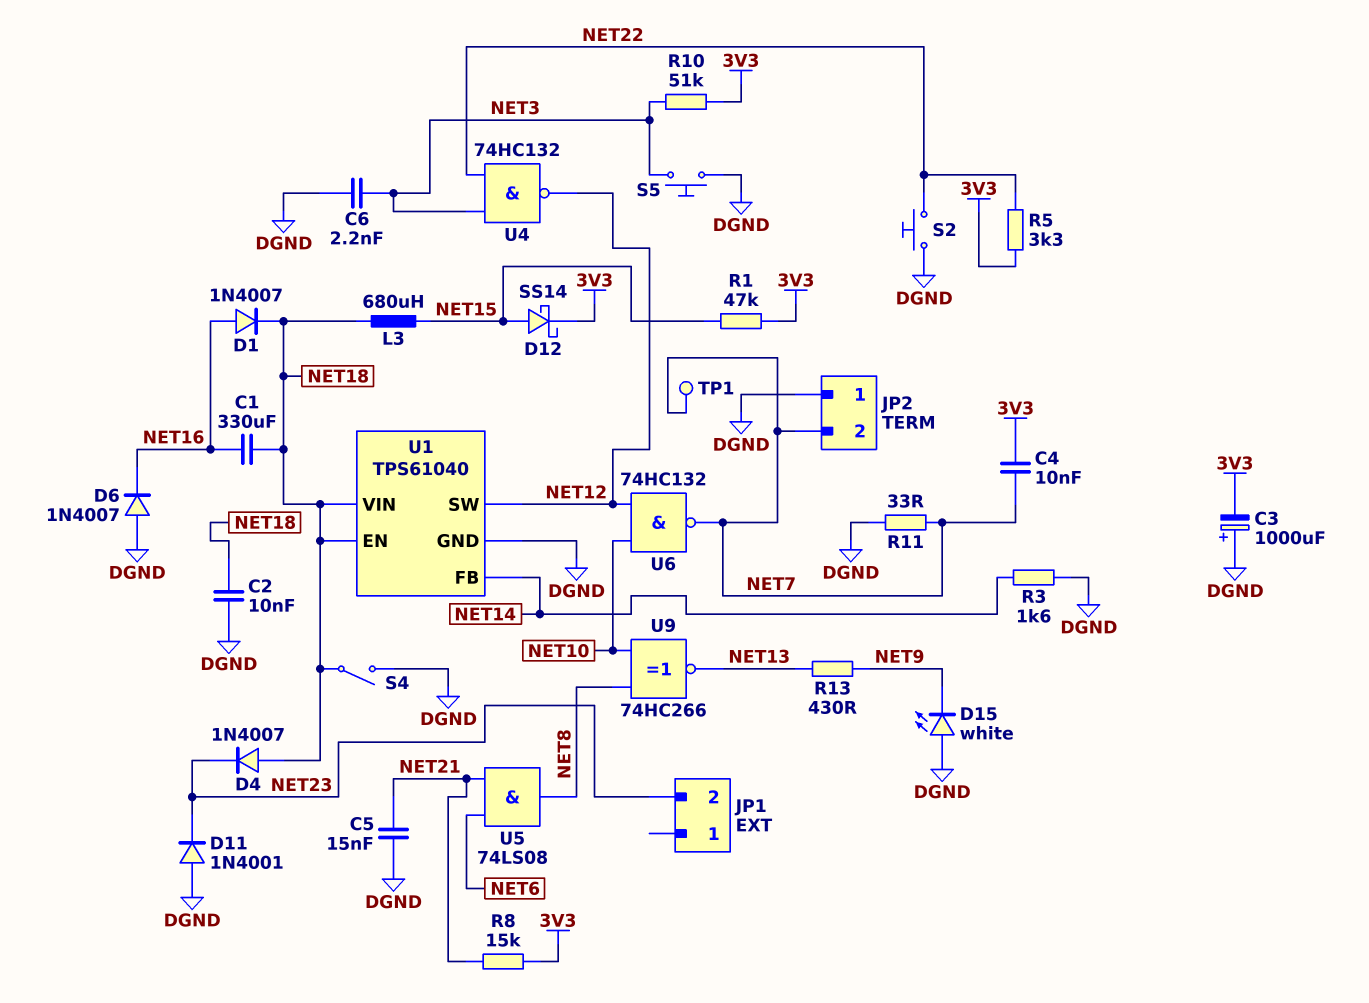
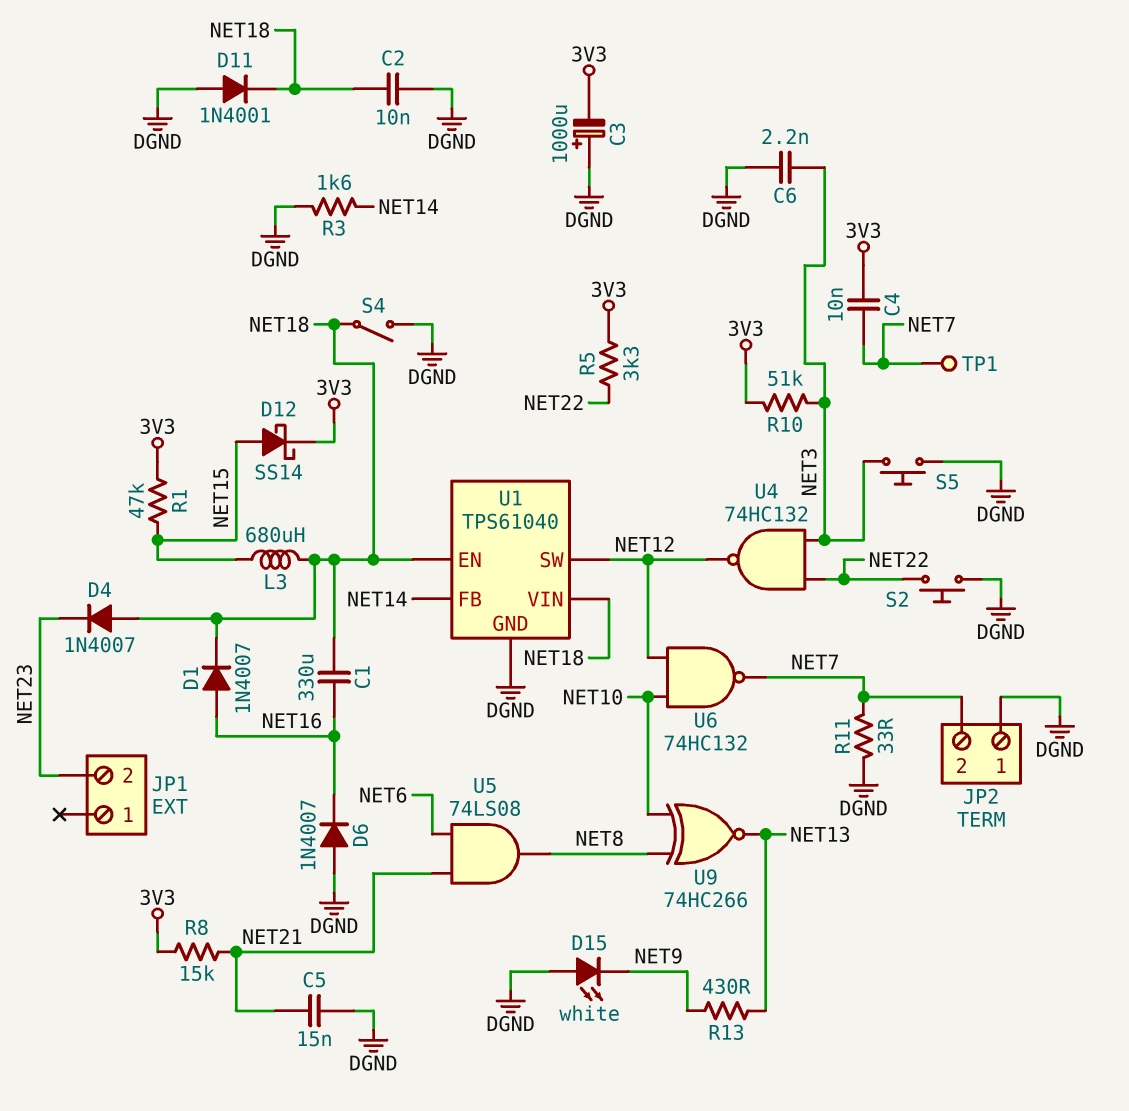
D11: diode 1N4001 (A DGND, K NET23) -> diode 1N4001 (A DGND, K NET18)

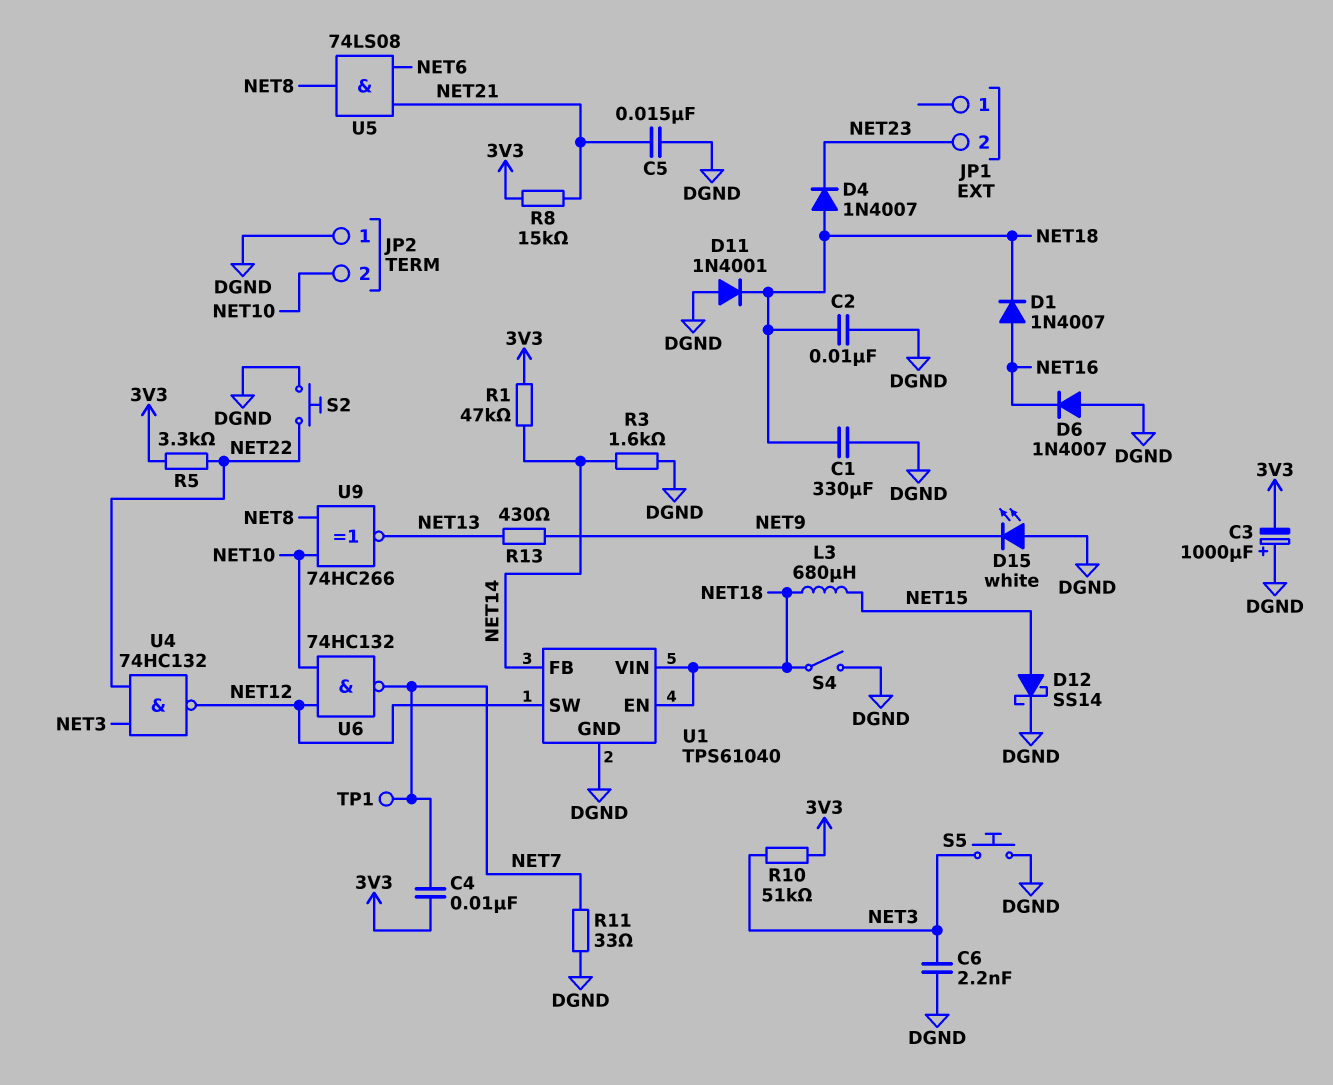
C1: 330uF (NET16, NET18) -> 330uF (DGND, NET18)
D12: schottky SS14 (A NET15, K 3V3) -> schottky SS14 (A NET15, K DGND)
JP2 pin 2: NET7 -> NET10
R1: 47k (3V3, NET15) -> 47k (3V3, NET14)

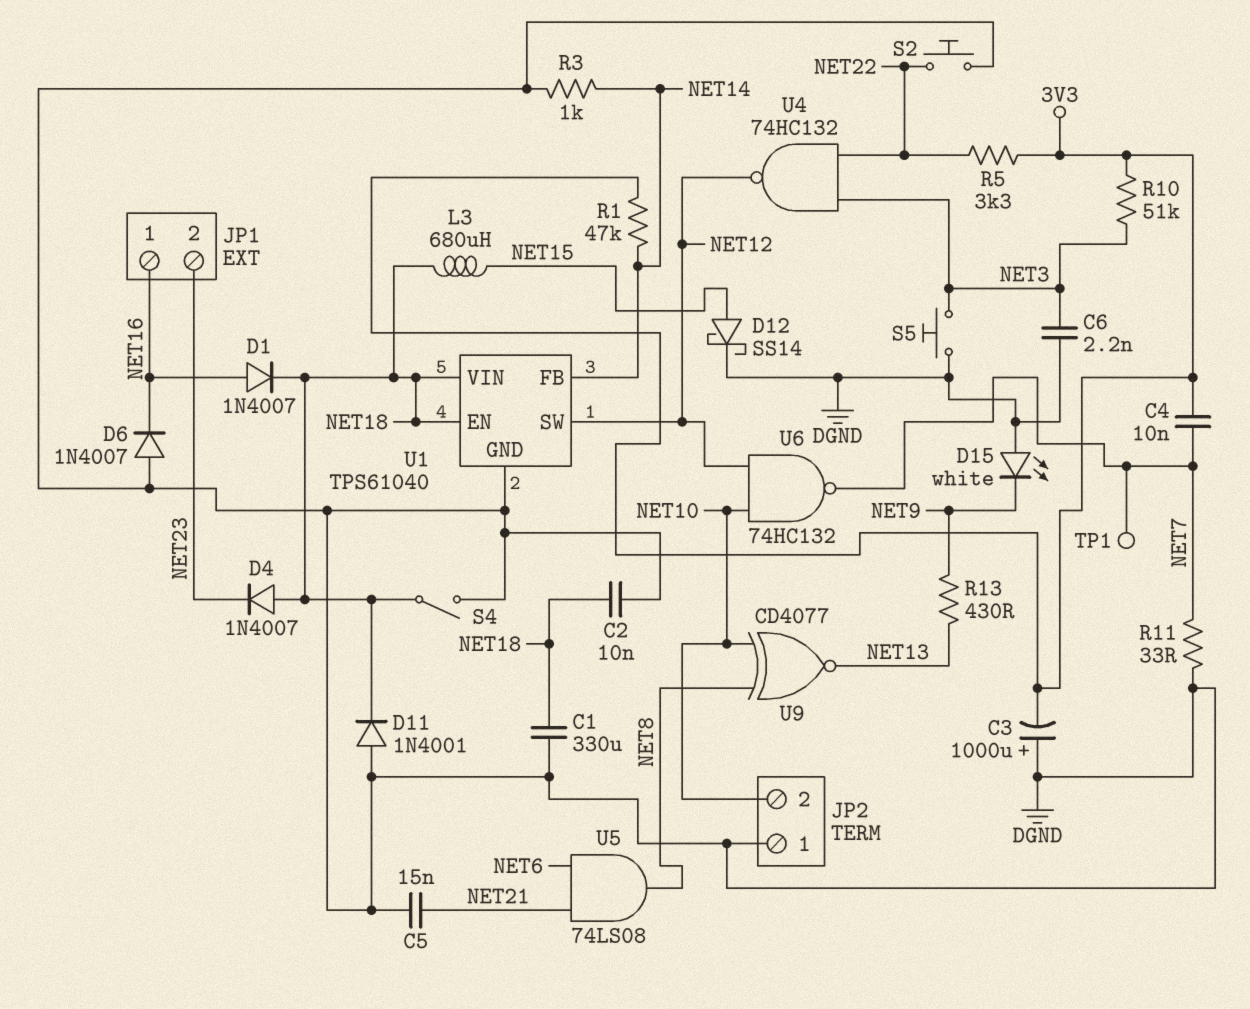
JP1 pin 1: none -> NET16
R3: 1.6k (DGND, NET14) -> 1k (DGND, NET14)
R8: 15k (3V3, NET21) -> none
U9: XNOR 74HC266 (in NET8, in NET10, out NET13) -> XNOR CD4077 (in NET8, in NET10, out NET13)

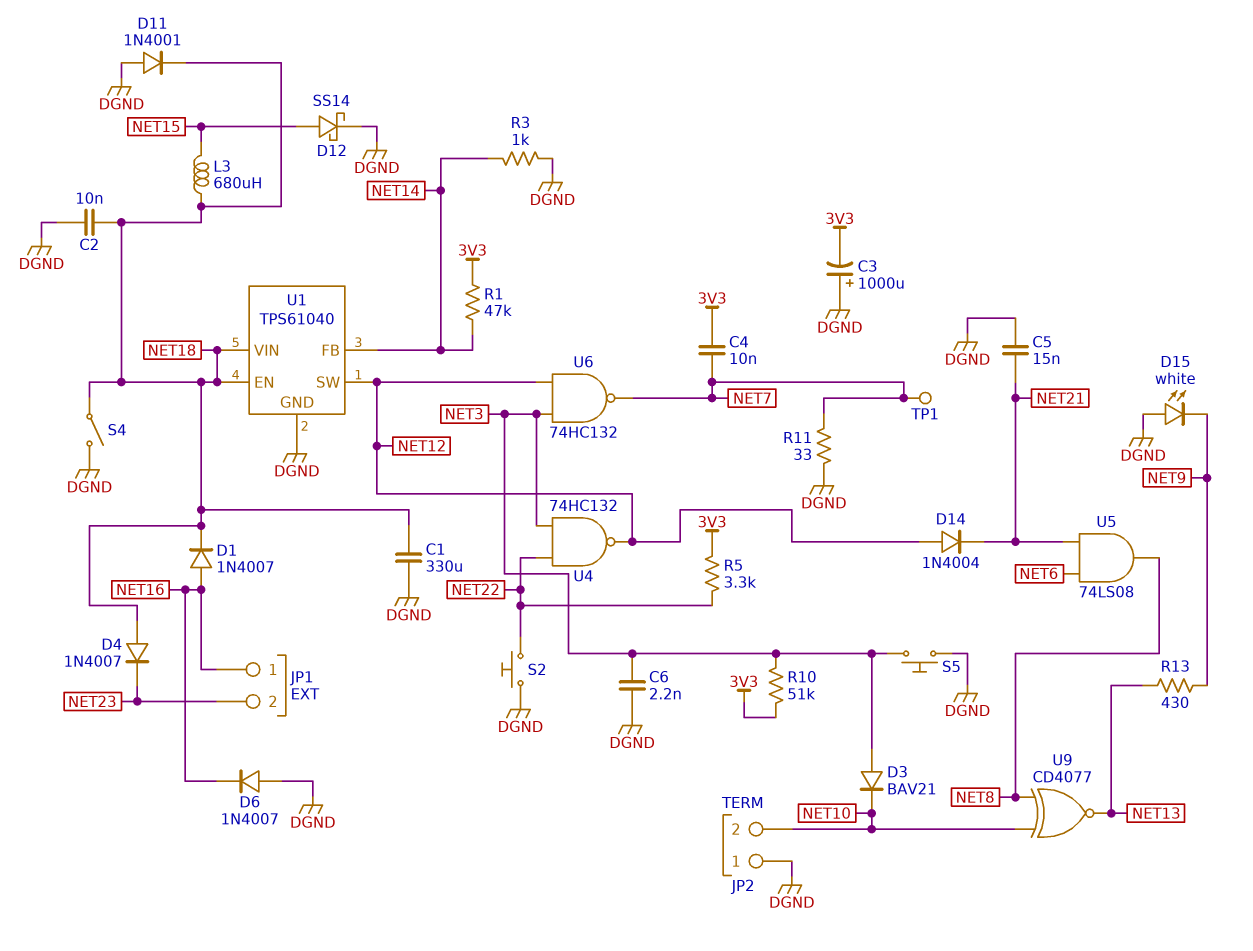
D3: none -> diode BAV21 (A NET3, K NET10)
D14: none -> diode 1N4004 (A NET12, K NET21)
U6: NAND 74HC132 (in NET10, in NET12, out NET7) -> NAND 74HC132 (in NET3, in NET12, out NET7)

